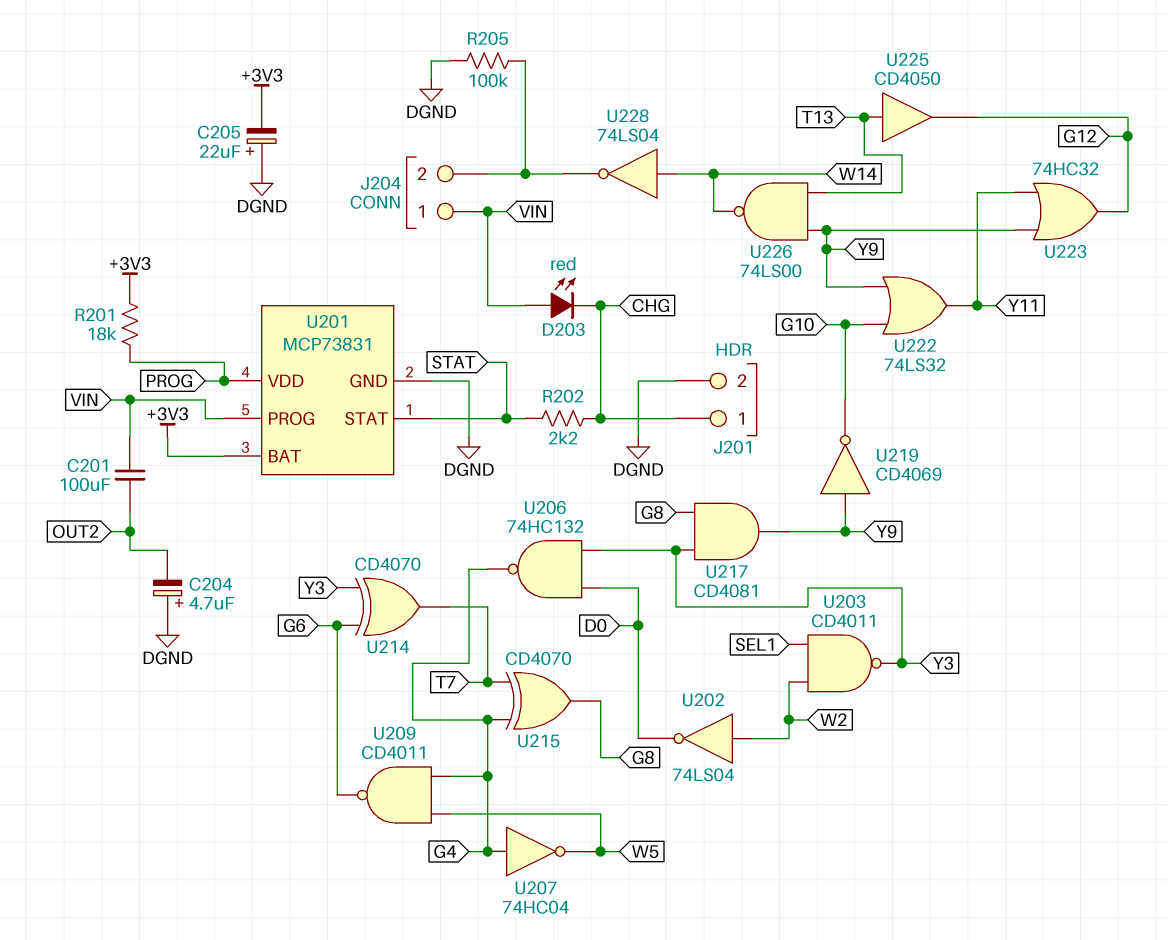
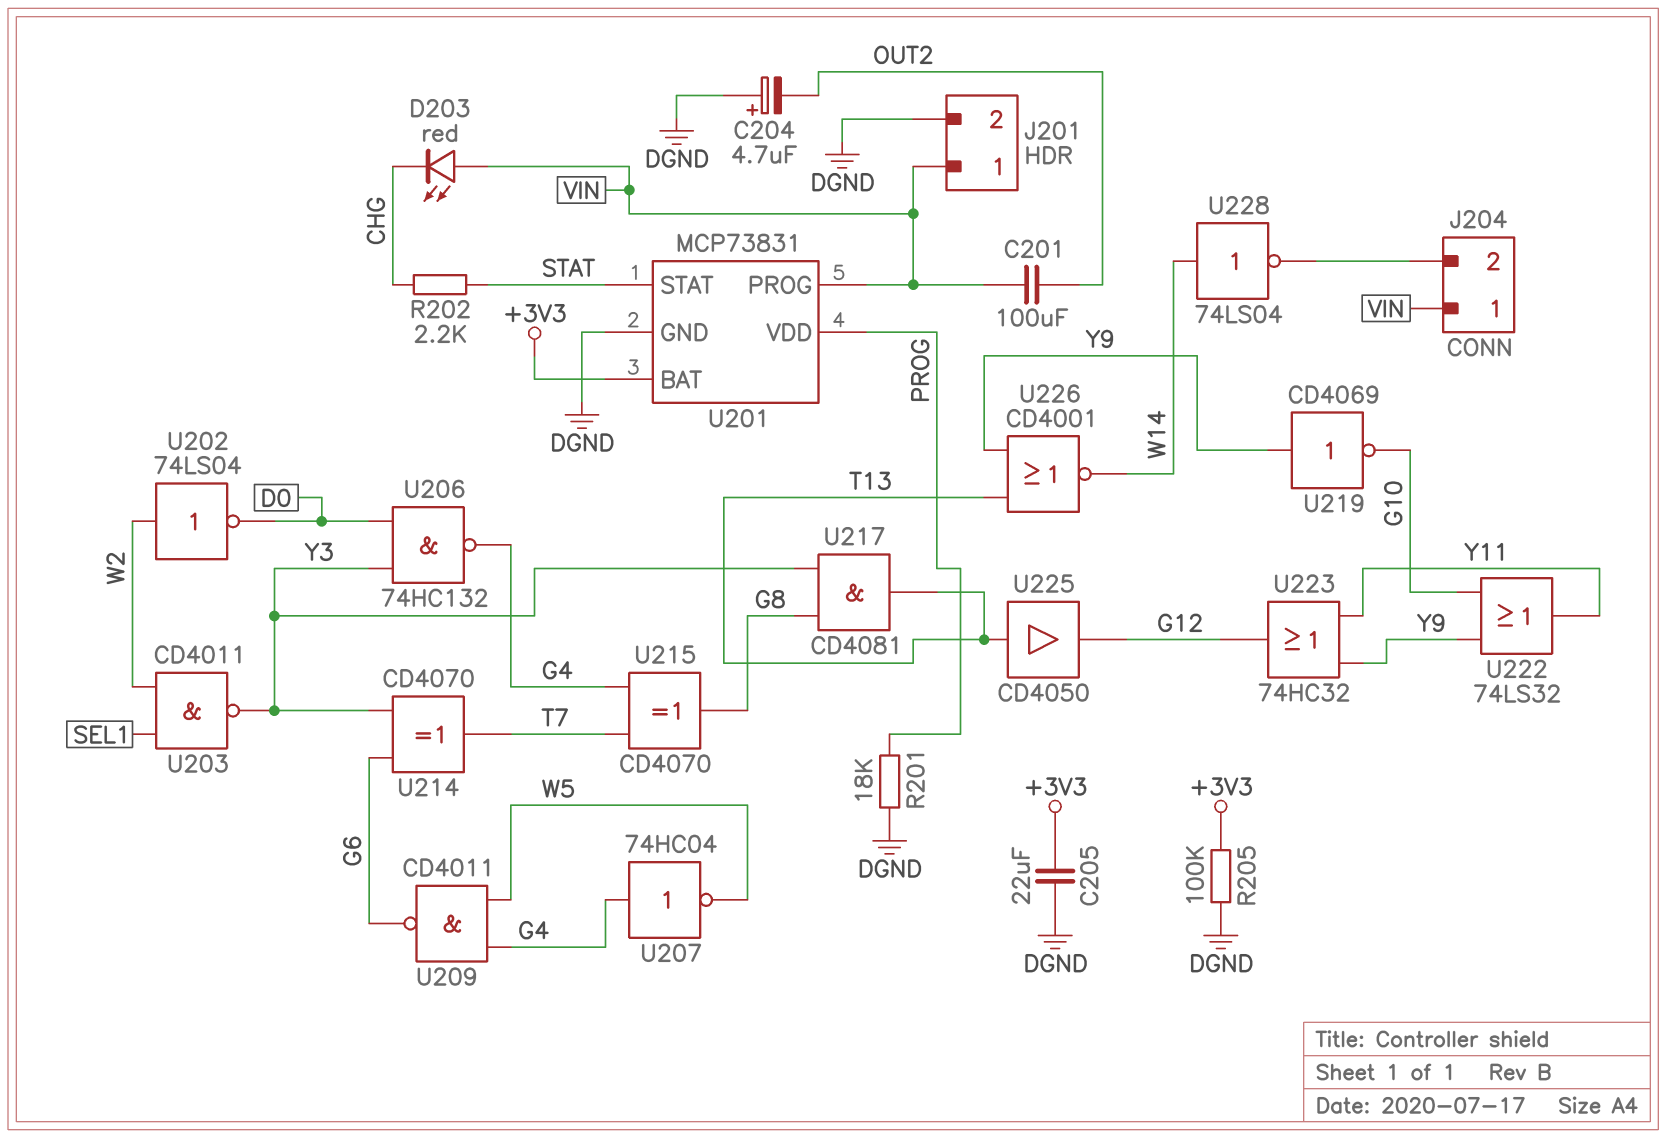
C205: 22uF (plus DGND, minus +3V3) -> 22uF (+3V3, DGND)
J201 pin 1: CHG -> VIN
R201: 18k (+3V3, PROG) -> 18k (DGND, PROG)
R205: 100k (DGND, J204/2) -> 100k (+3V3, DGND)
U217: AND CD4081 (in G8, in Y3, out Y9) -> AND CD4081 (in G8, in Y3, out T13)
U226: NAND 74LS00 (in T13, in Y9, out W14) -> NOR CD4001 (in T13, in Y9, out W14)

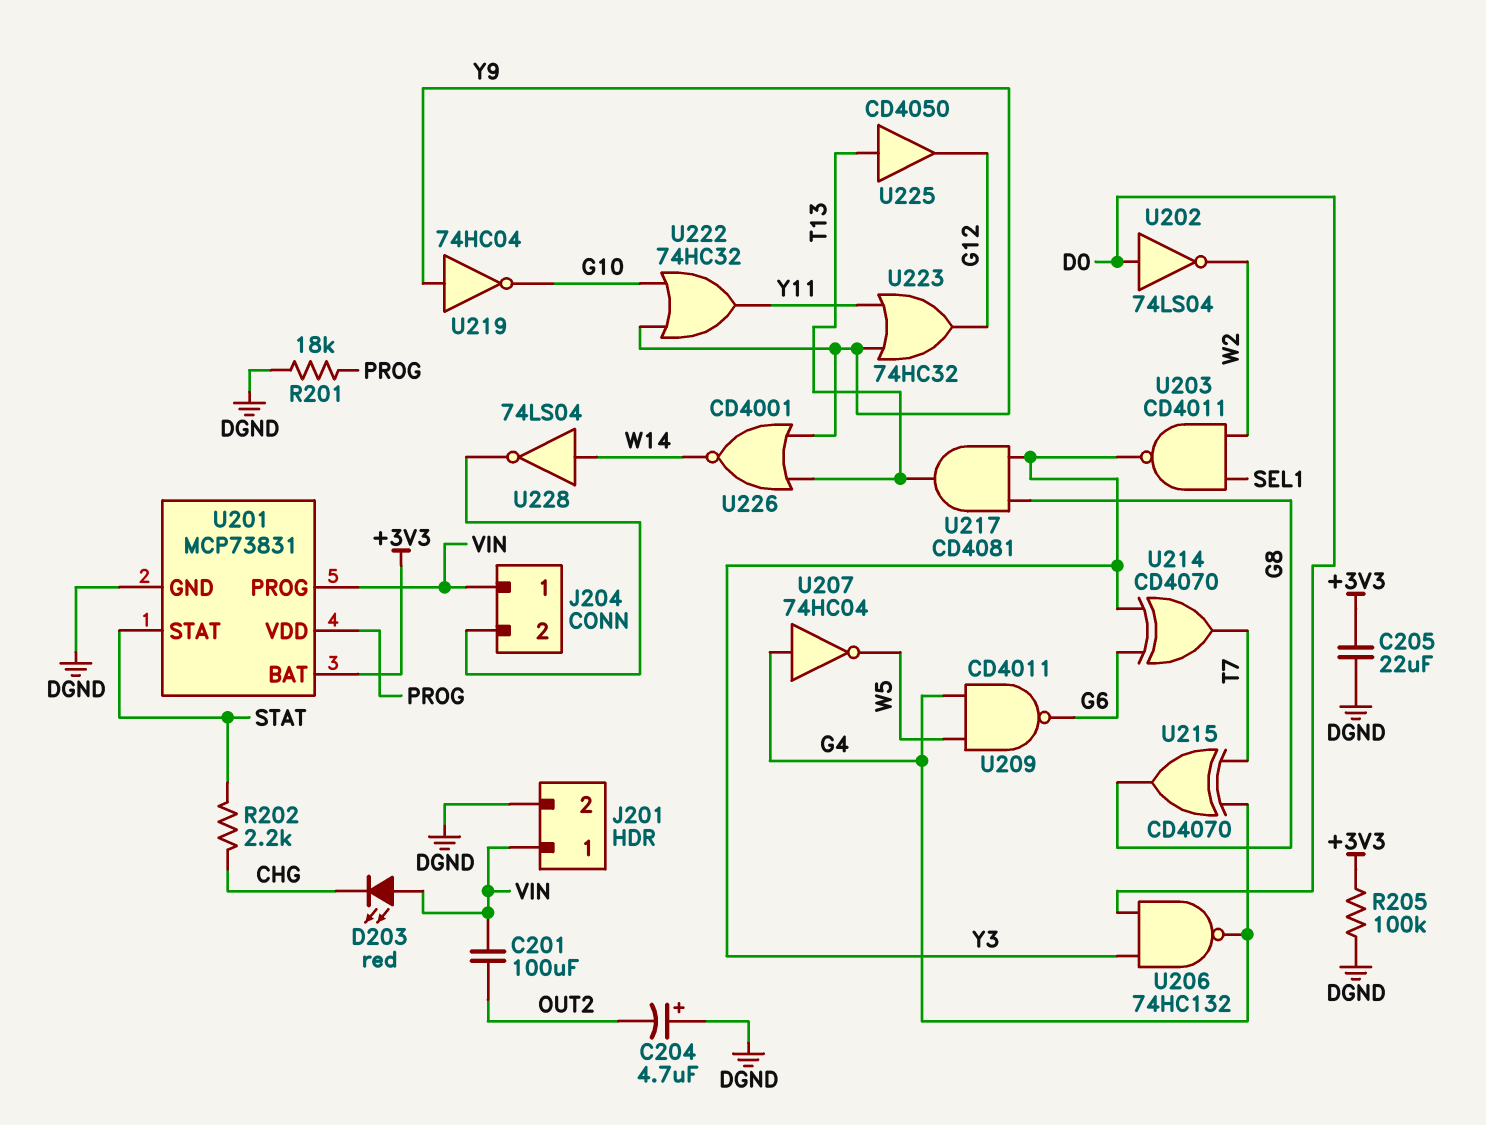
U202: NOT 74LS04 (in W2, out D0) -> NOT 74LS04 (in D0, out W2)
U219: NOT CD4069 (in Y9, out G10) -> NOT 74HC04 (in Y9, out G10)
U222: OR 74LS32 (in G10, in Y9, out Y11) -> OR 74HC32 (in G10, in Y9, out Y11)

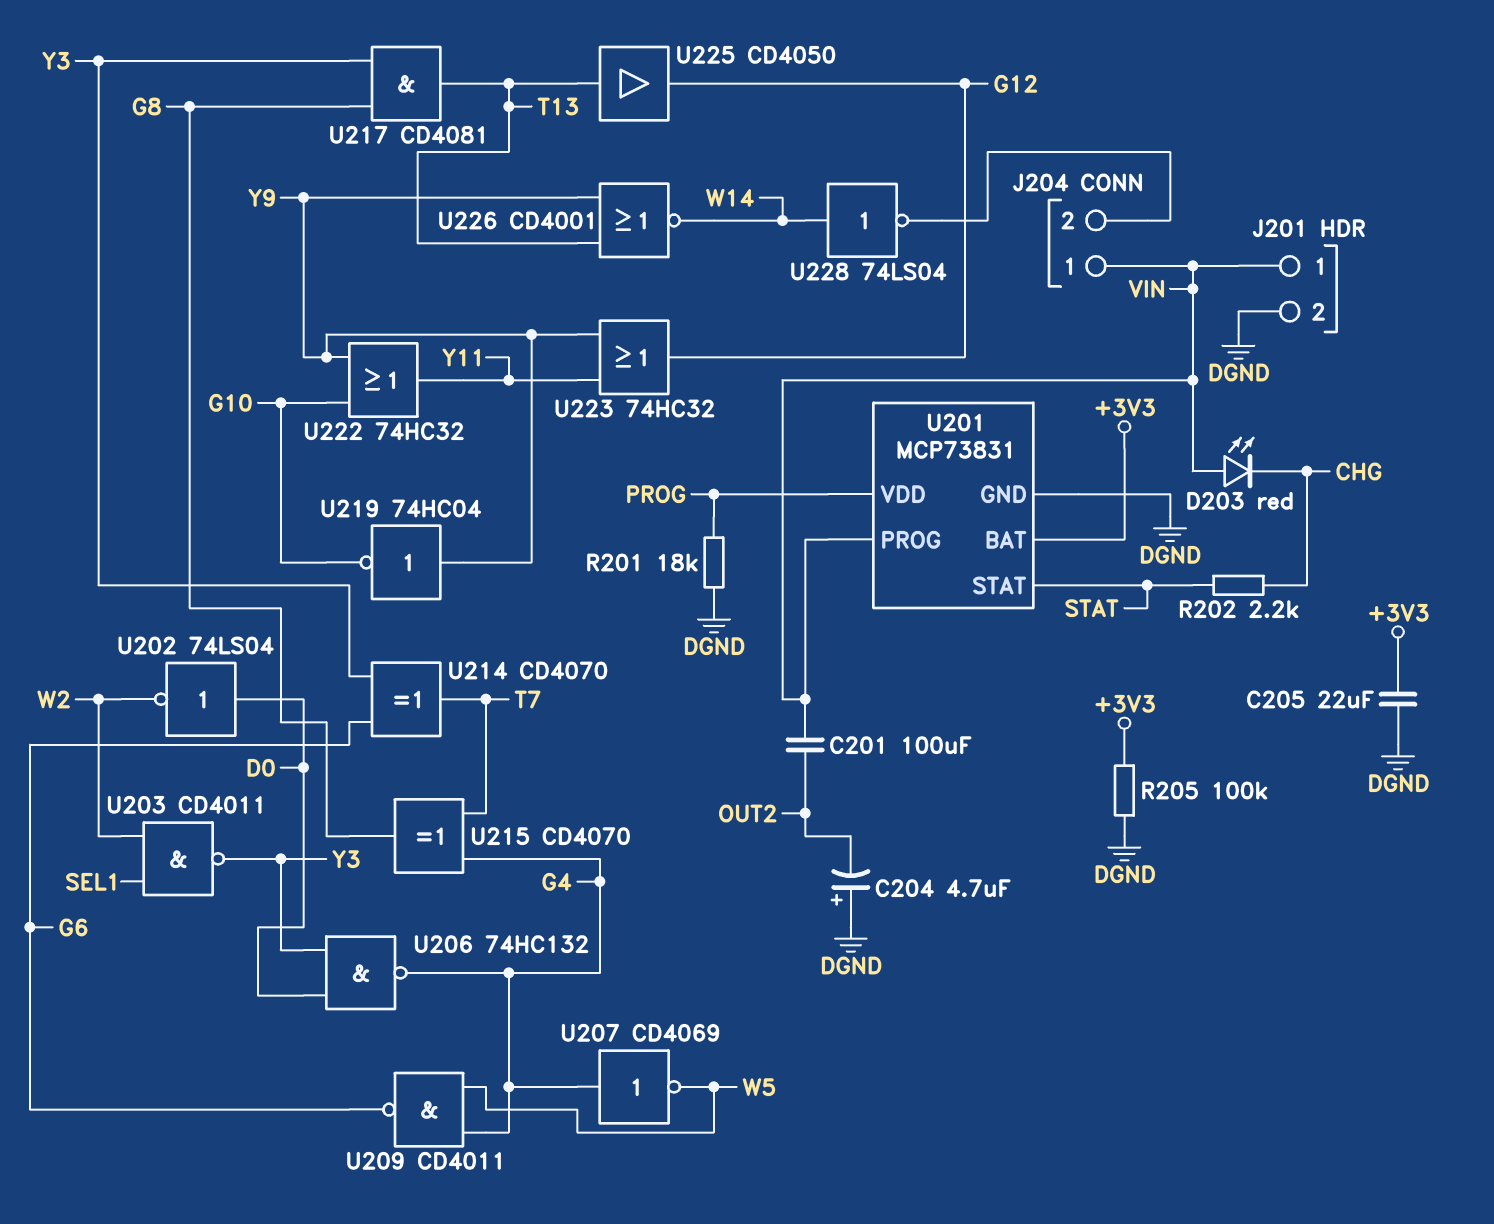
U207: NOT 74HC04 (in G4, out W5) -> NOT CD4069 (in G4, out W5)

